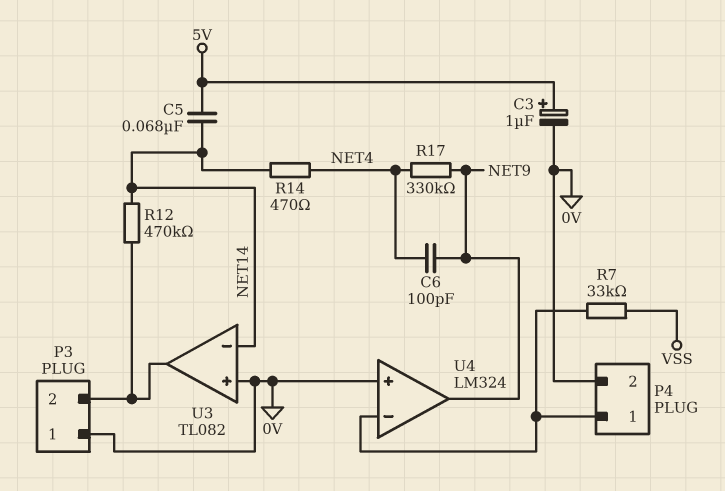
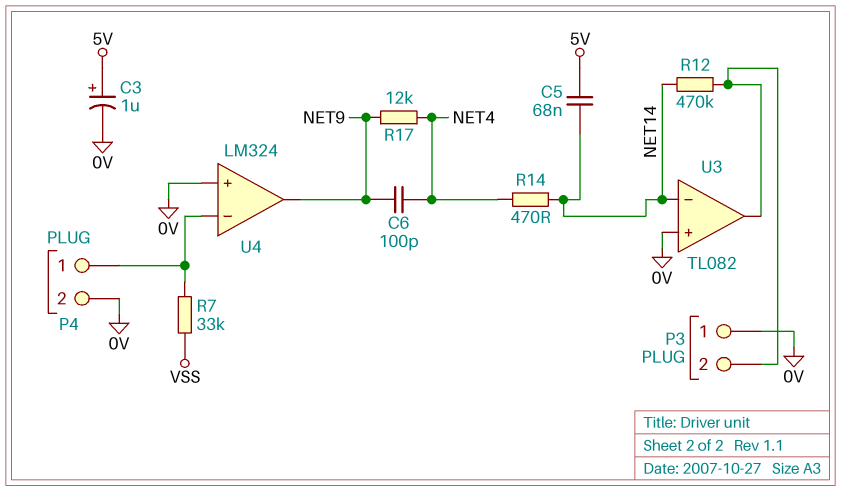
R17: 330k (NET4, NET9) -> 12k (NET4, NET9)

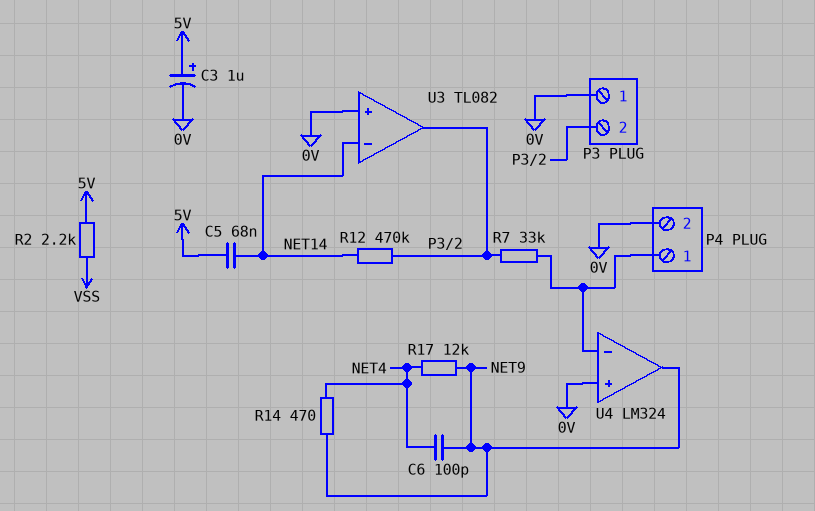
R2: none -> 2.2k (5V, VSS)
R7: 33k (P4/1, VSS) -> 33k (P3/2, P4/1)
R14: 470 (NET4, NET14) -> 470 (NET4, NET9)

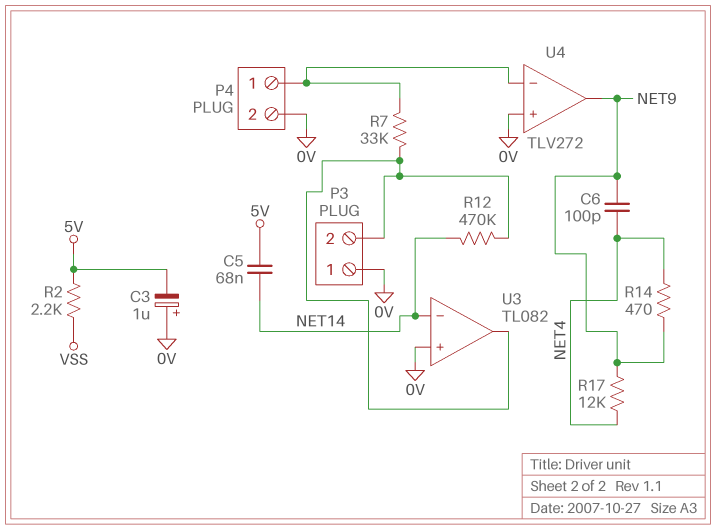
C3: 1uF (plus 5V, minus 0V) -> 1uF (plus 0V, minus 5V)
U4: LM324 -> TLV272

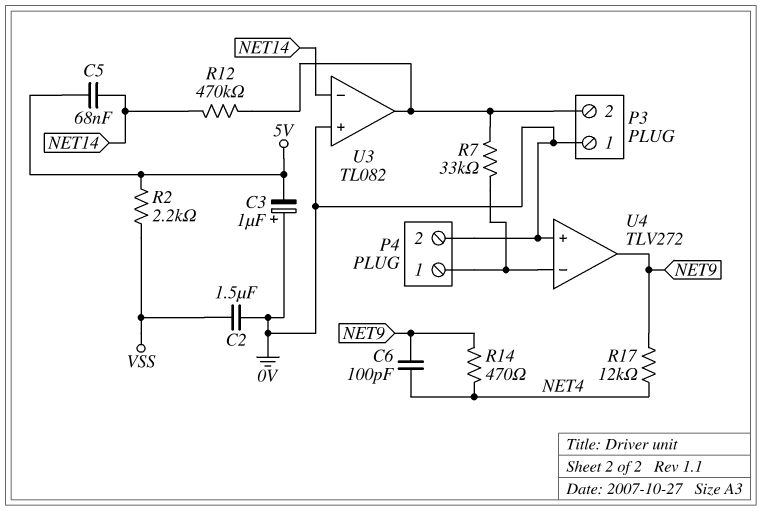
C2: none -> 1.5uF (0V, VSS)

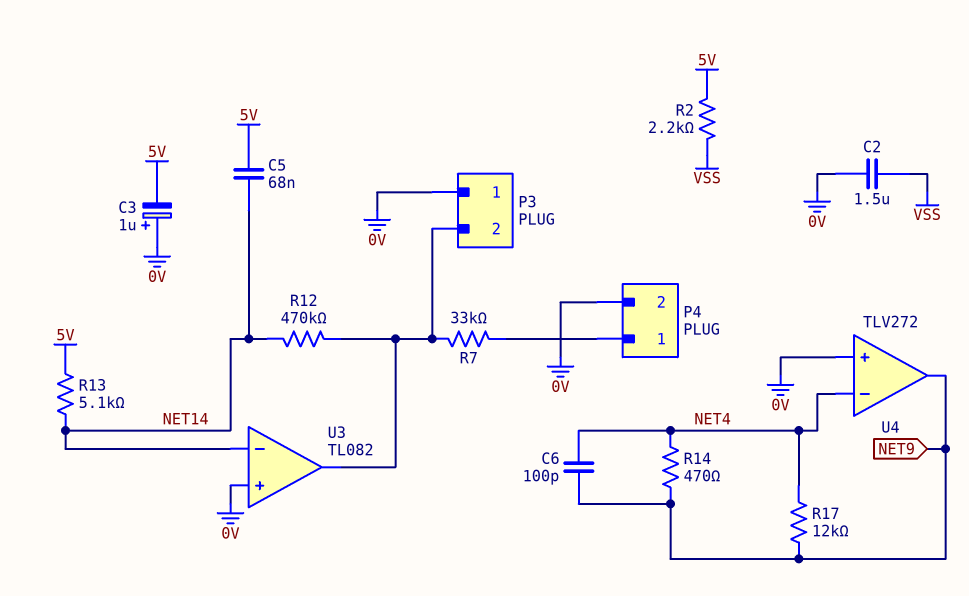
R13: none -> 5.1k (5V, NET14)
U4 pin in-: P4/1 -> NET4

